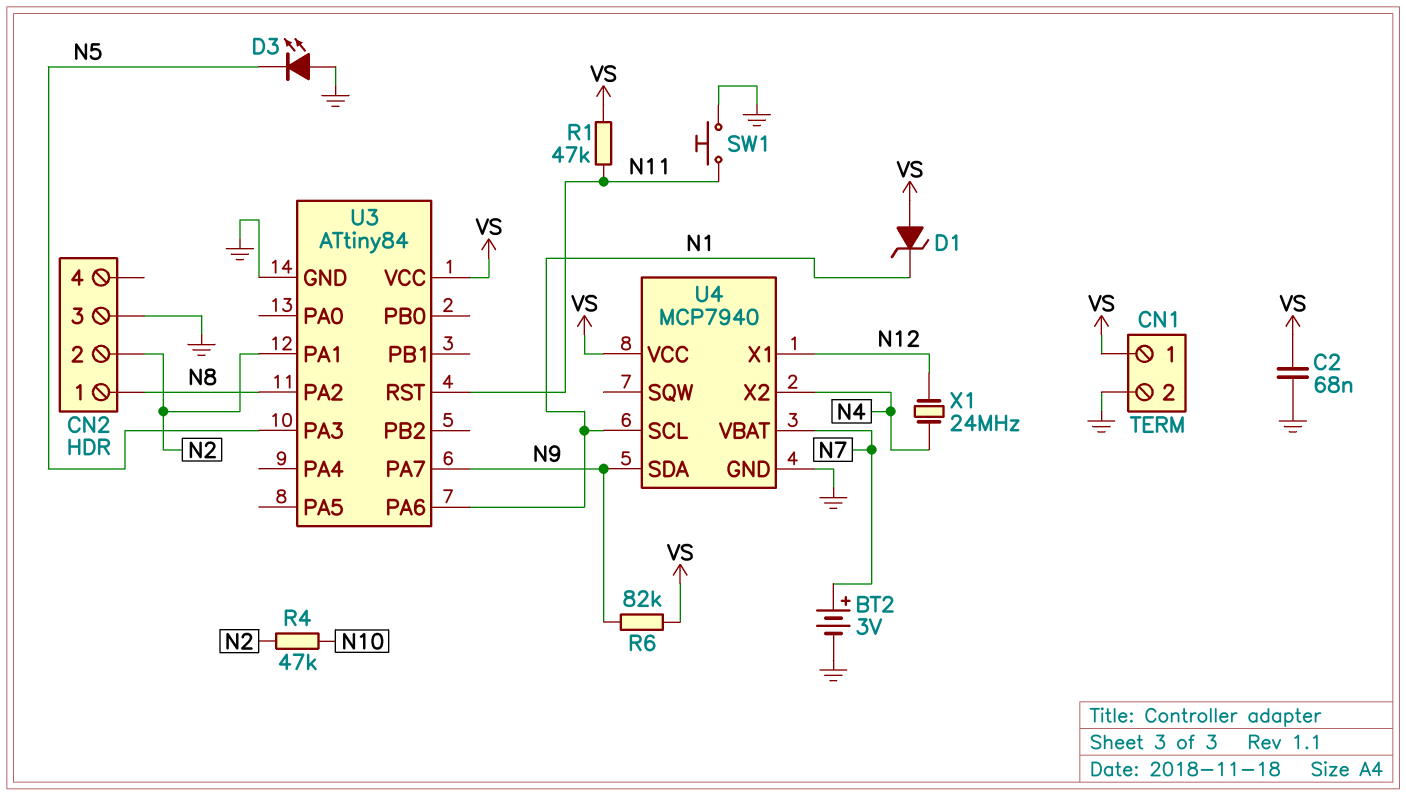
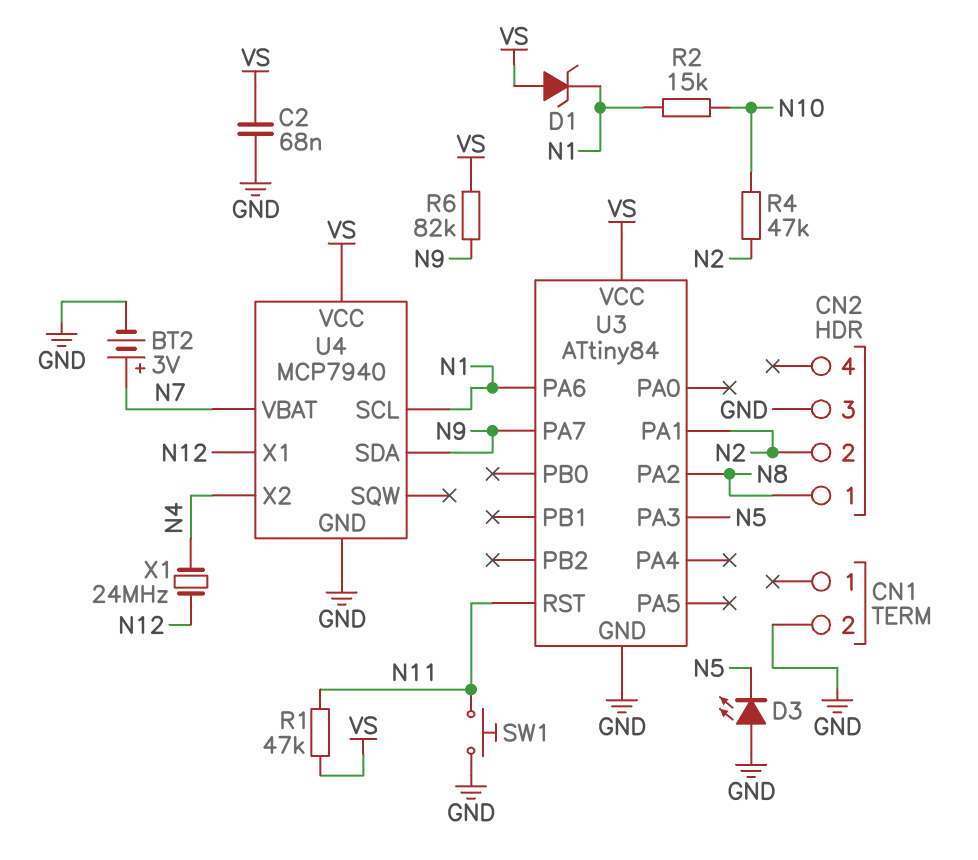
CN1 pin 1: VS -> none
R2: none -> 15k (N1, N10)

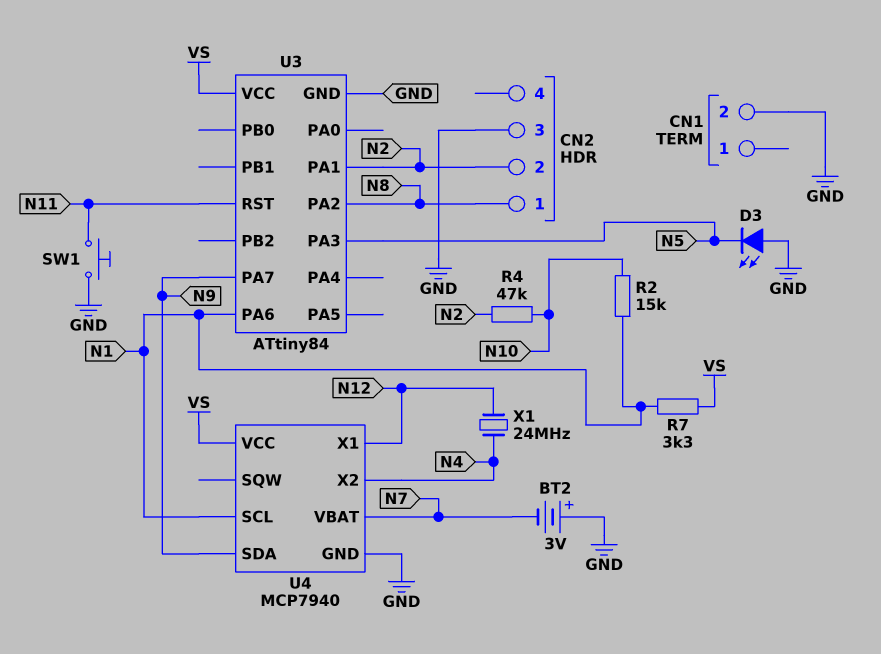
BT2: 3V (plus N7, minus GND) -> 3V (plus GND, minus N7)
C2: 68nF (GND, VS) -> none
D1: zener (A VS, K N1) -> none
R1: 47k (N11, VS) -> none
R6: 82k (N9, VS) -> none
R7: none -> 3.3k (N1, VS)

